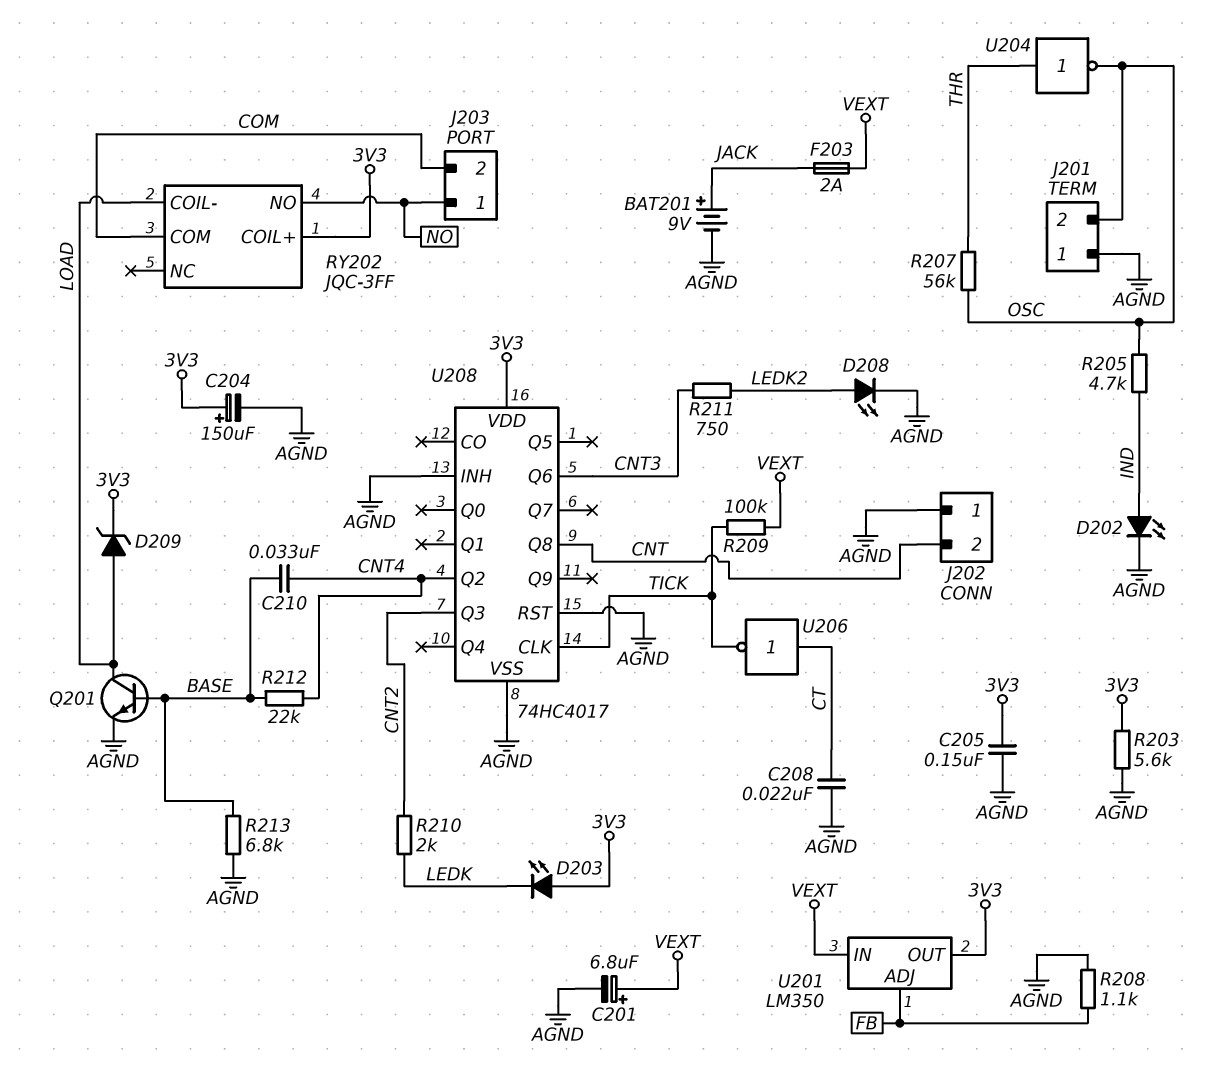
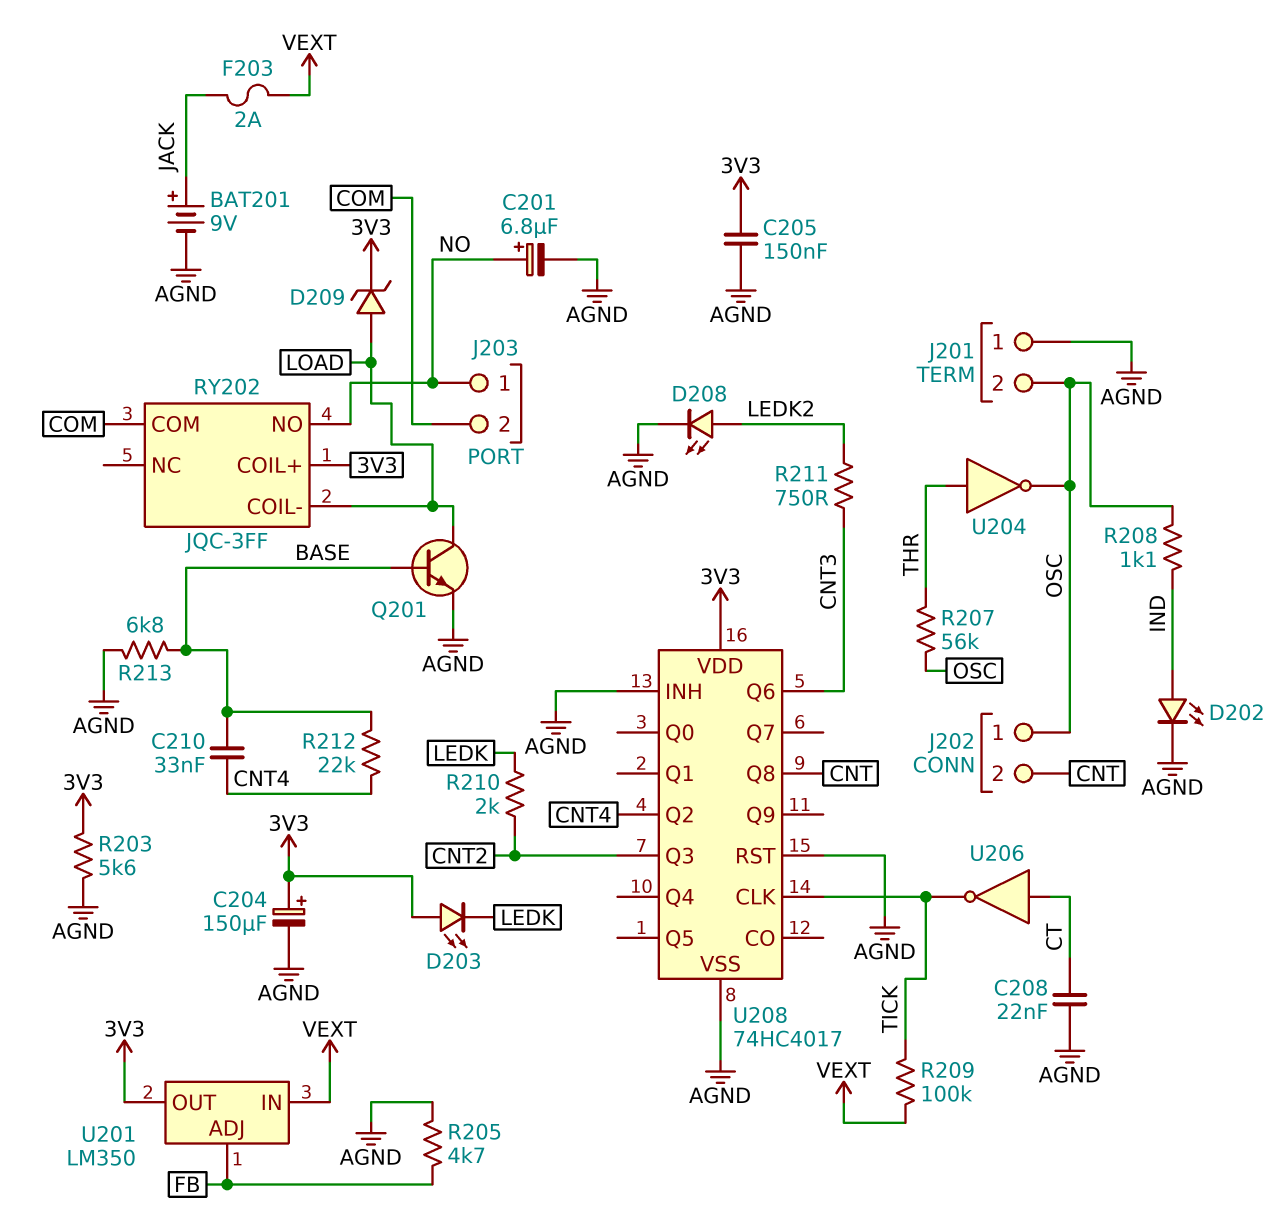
C201: 6.8uF (plus VEXT, minus AGND) -> 6.8uF (plus NO, minus AGND)
J202 pin 1: AGND -> OSC
R205: 4.7k (IND, OSC) -> 4.7k (AGND, FB)
R208: 1.1k (AGND, FB) -> 1.1k (IND, OSC)

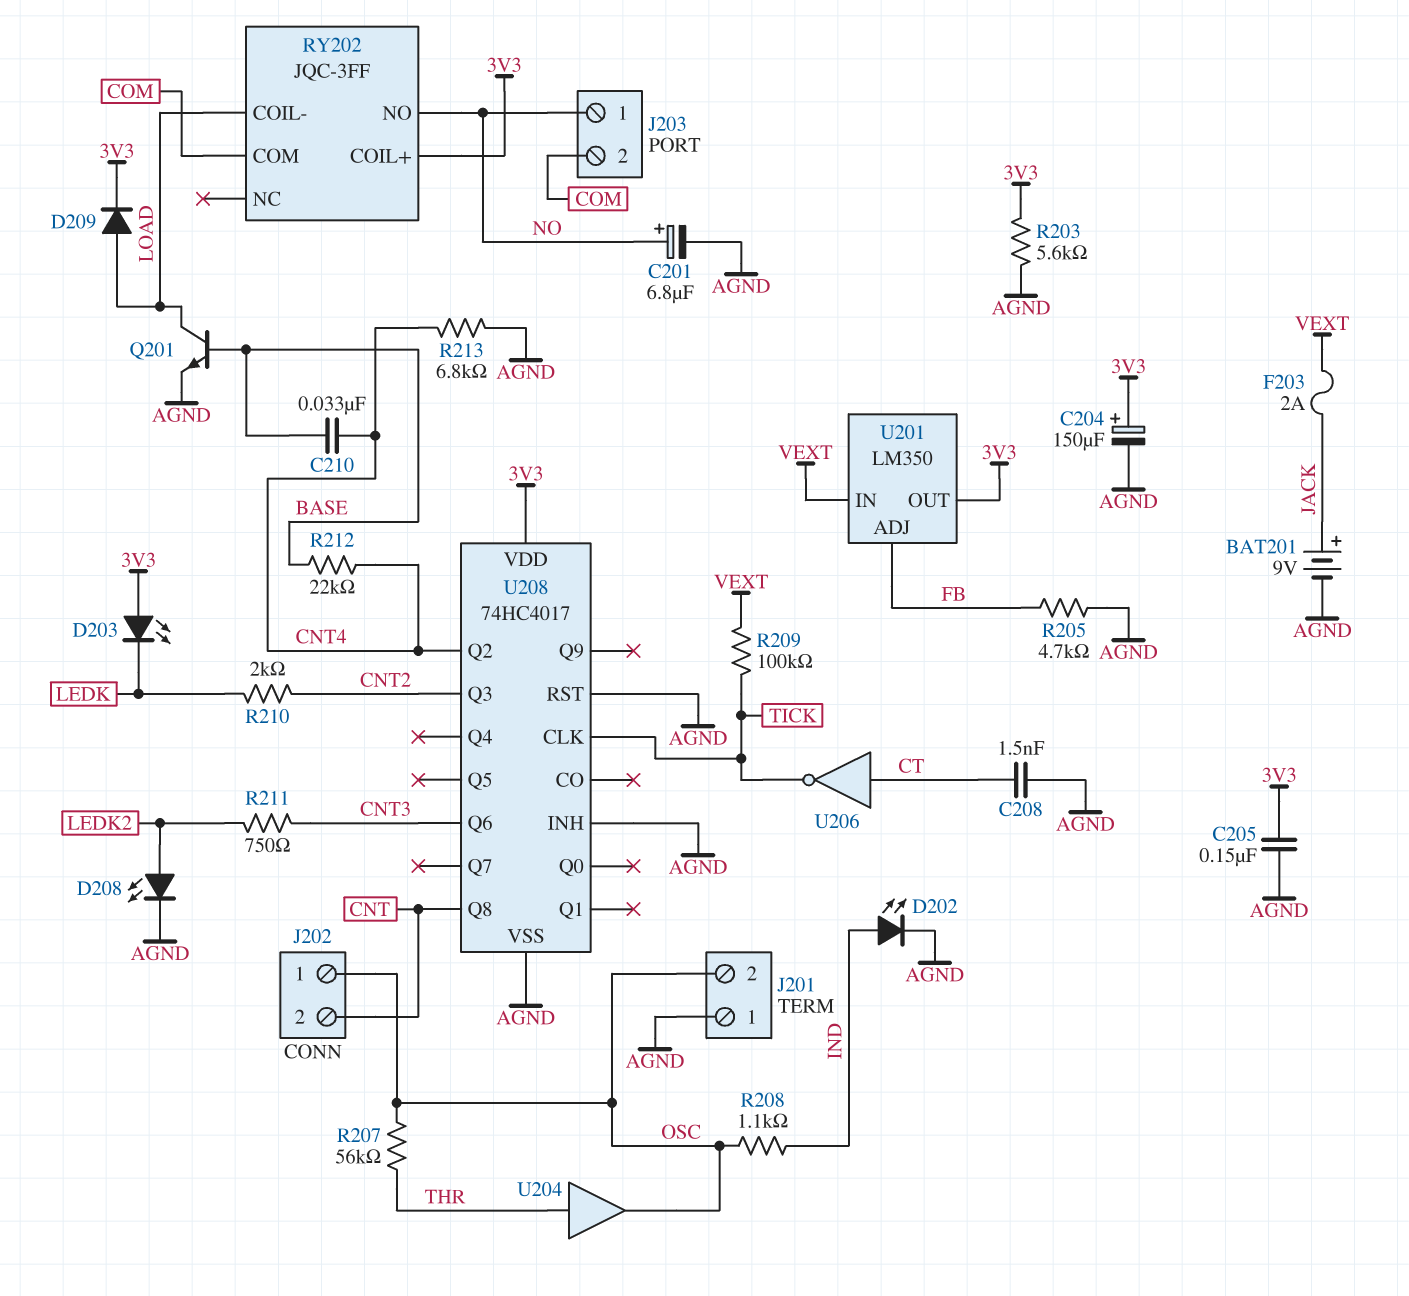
C208: 22nF (AGND, CT) -> 1.5nF (AGND, CT)
D209: zener (A LOAD, K 3V3) -> diode (A LOAD, K 3V3)
R213: 6.8k (AGND, BASE) -> 6.8k (AGND, CNT4)
U204: NOT (in THR, out OSC) -> buffer (in THR, out OSC)

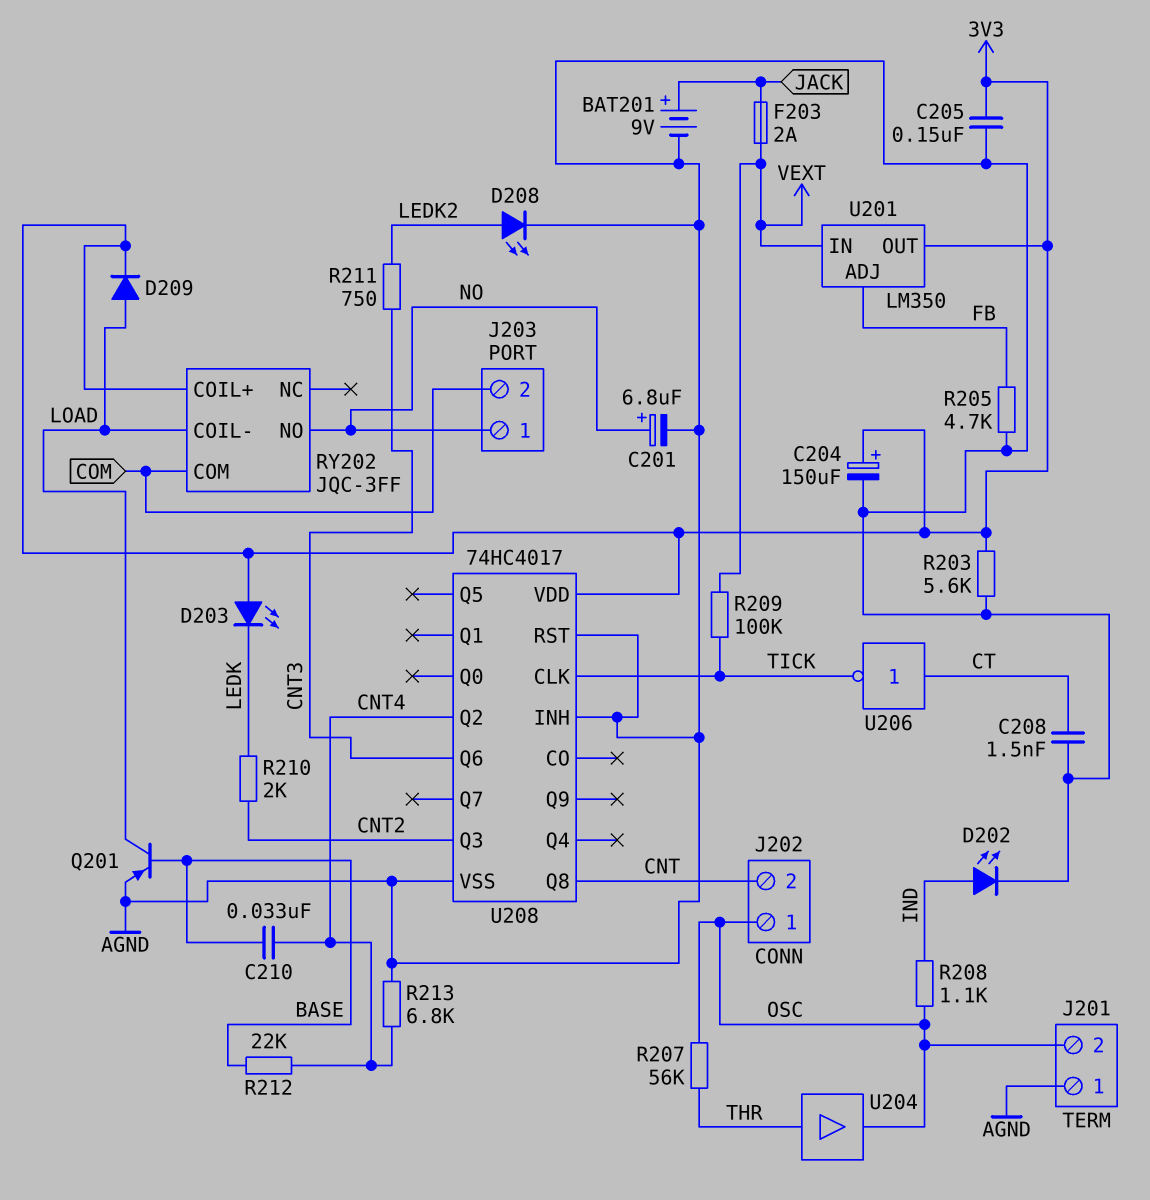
Q201: NPN (B BASE, C LOAD, E AGND) -> PNP (B BASE, C LOAD, E AGND)

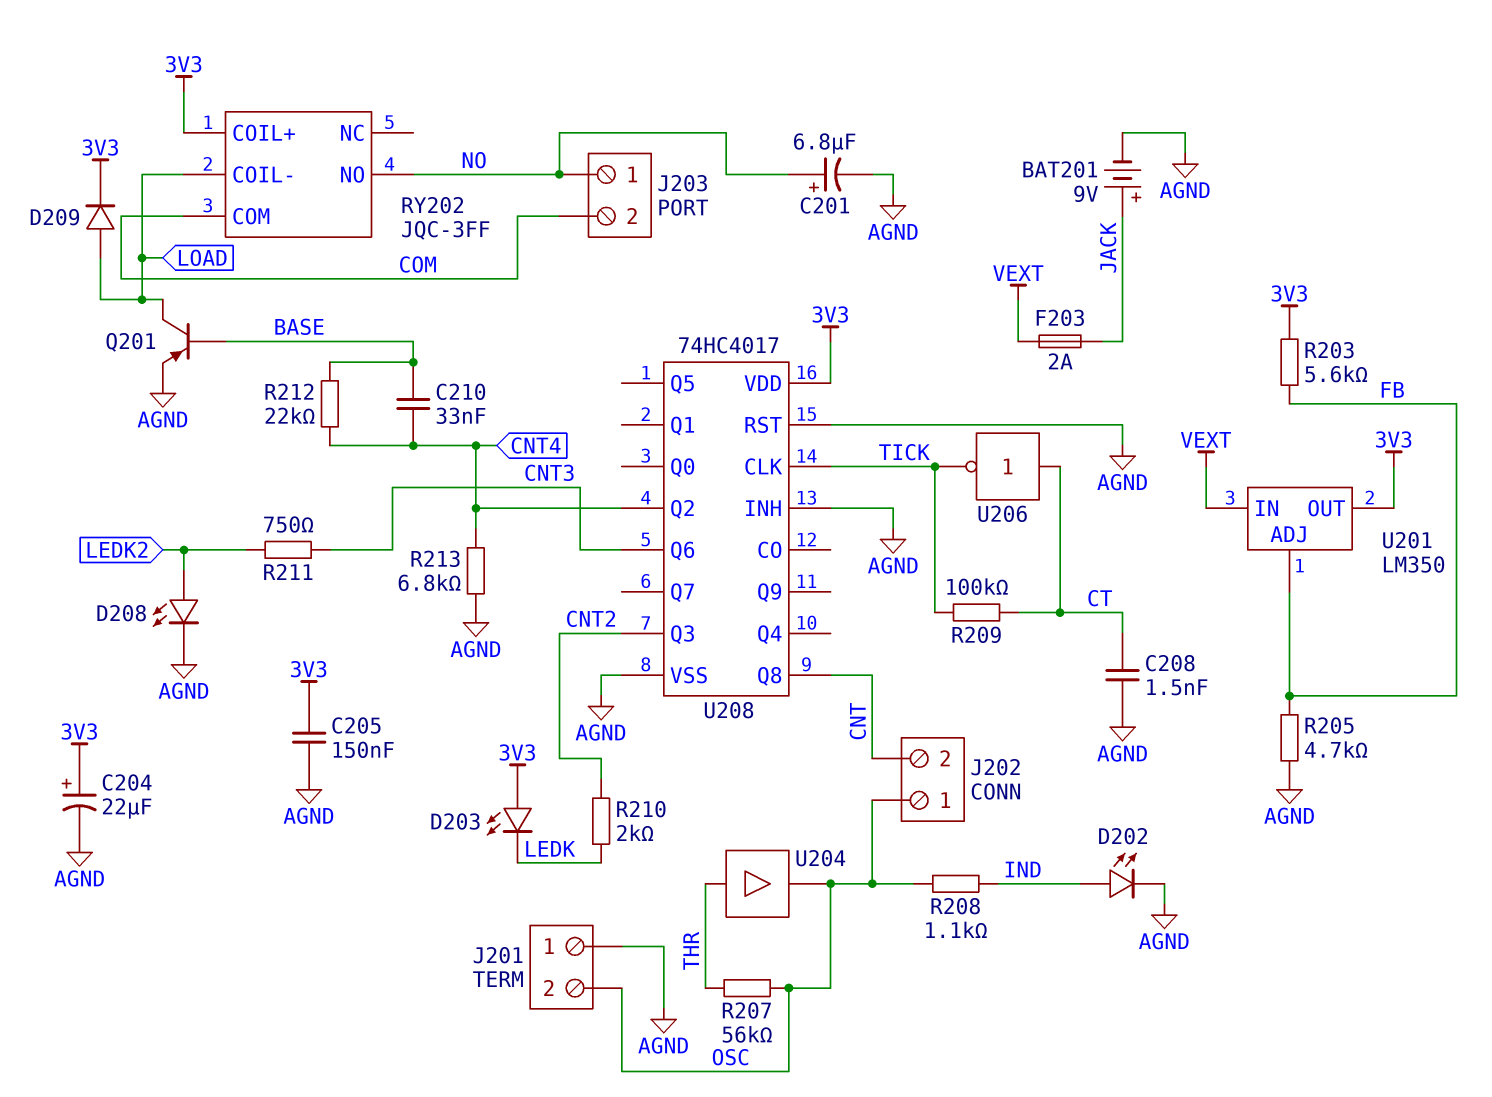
C204: 150uF (plus 3V3, minus AGND) -> 22uF (plus 3V3, minus AGND)
R203: 5.6k (3V3, AGND) -> 5.6k (3V3, FB)
R209: 100k (TICK, VEXT) -> 100k (CT, TICK)

